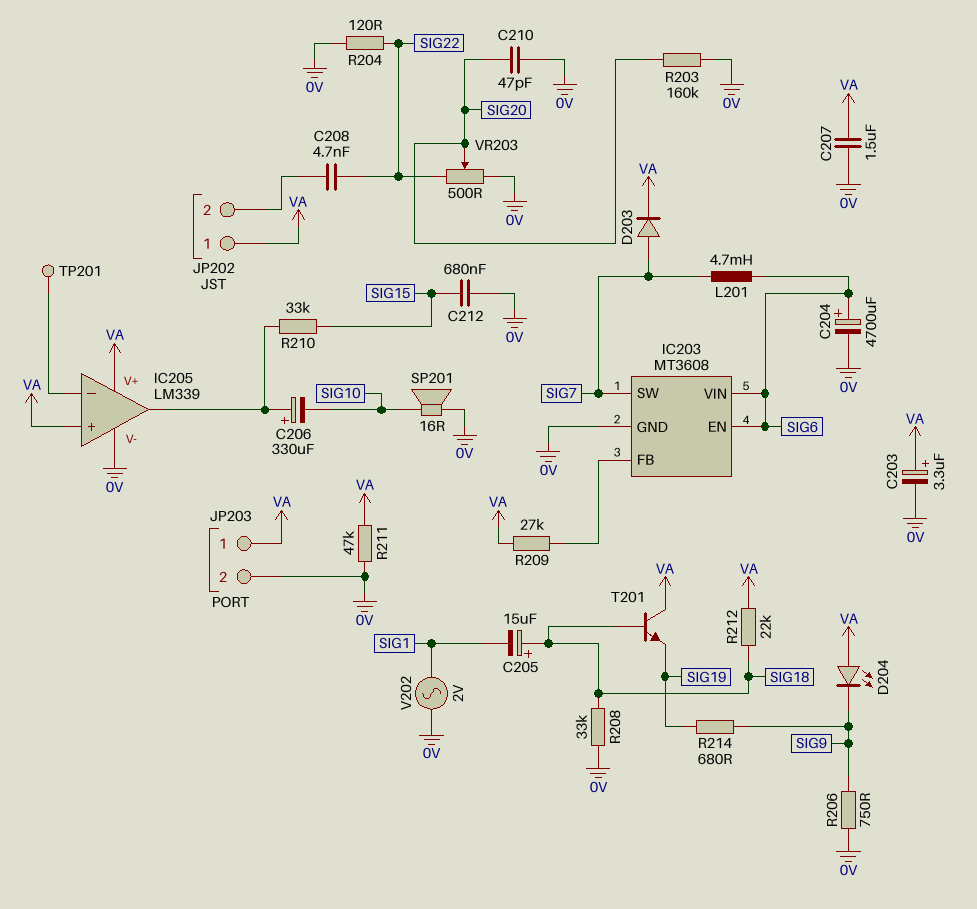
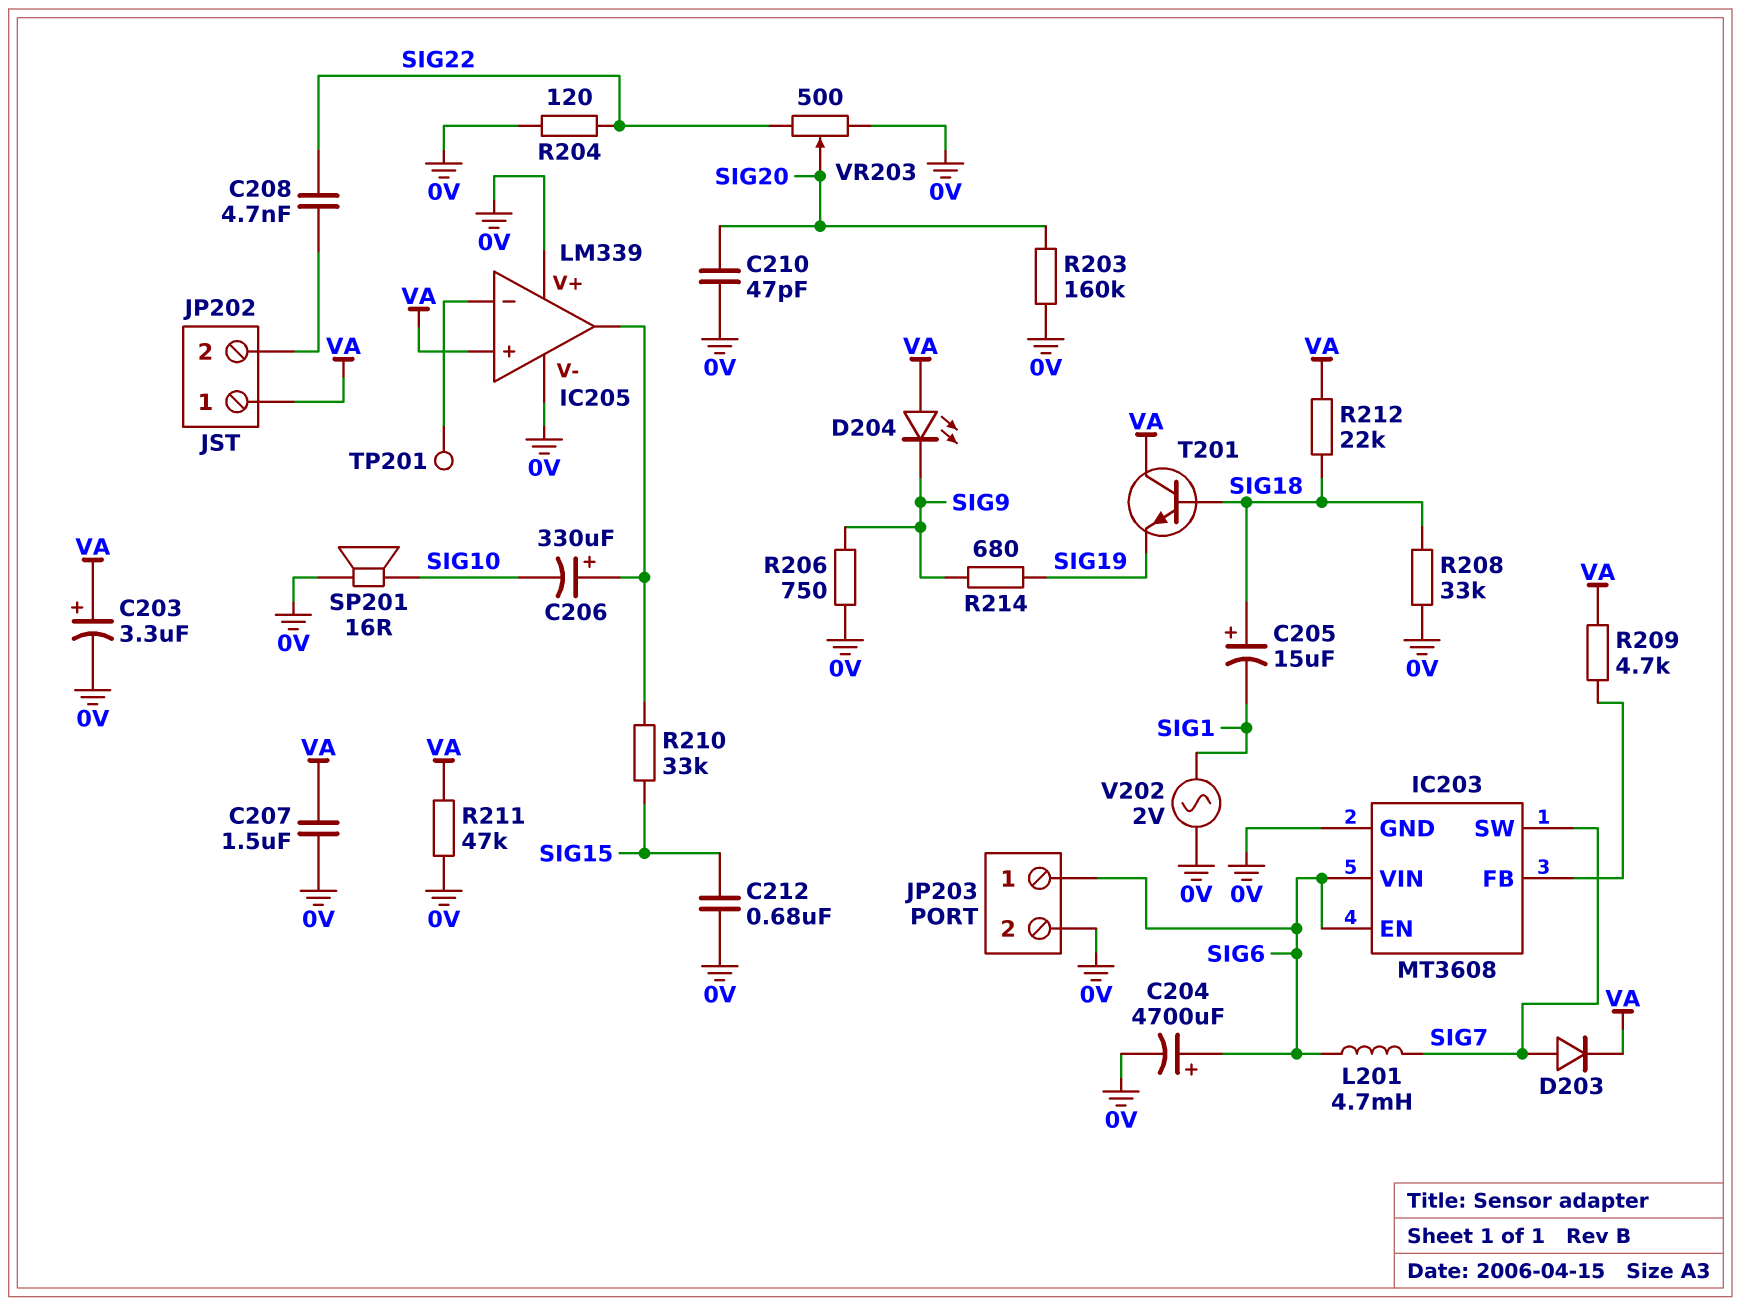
IC205 pin V+: VA -> 0V
JP203 pin 1: VA -> SIG6
R209: 27k (IC203/FB, VA) -> 4.7k (IC203/FB, VA)

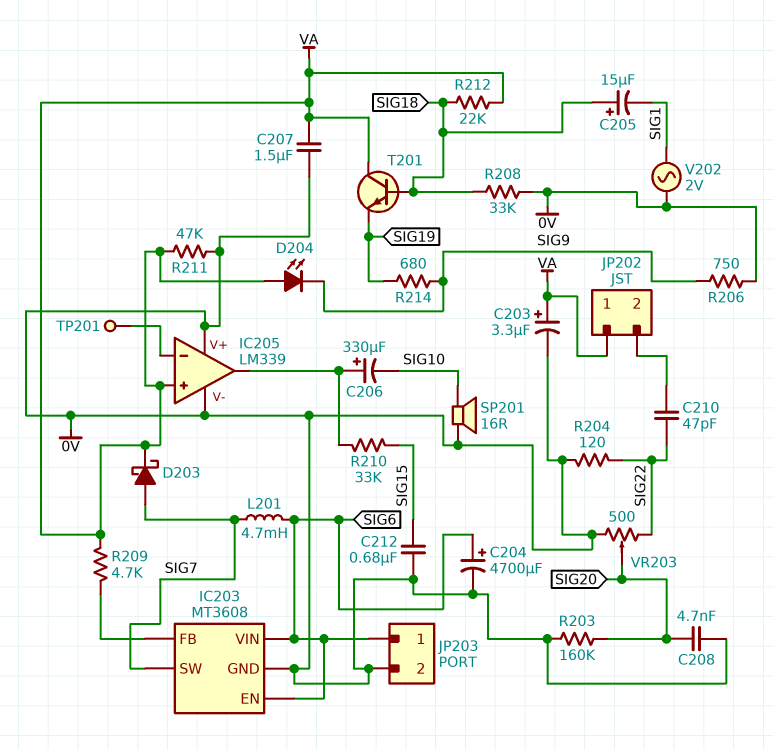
C208: 4.7nF (JP202/2, SIG22) -> 4.7nF (0V, SIG20)
C210: 47pF (0V, SIG20) -> 47pF (JP202/2, SIG22)
D203: diode (A SIG7, K VA) -> schottky (A SIG7, K VA)

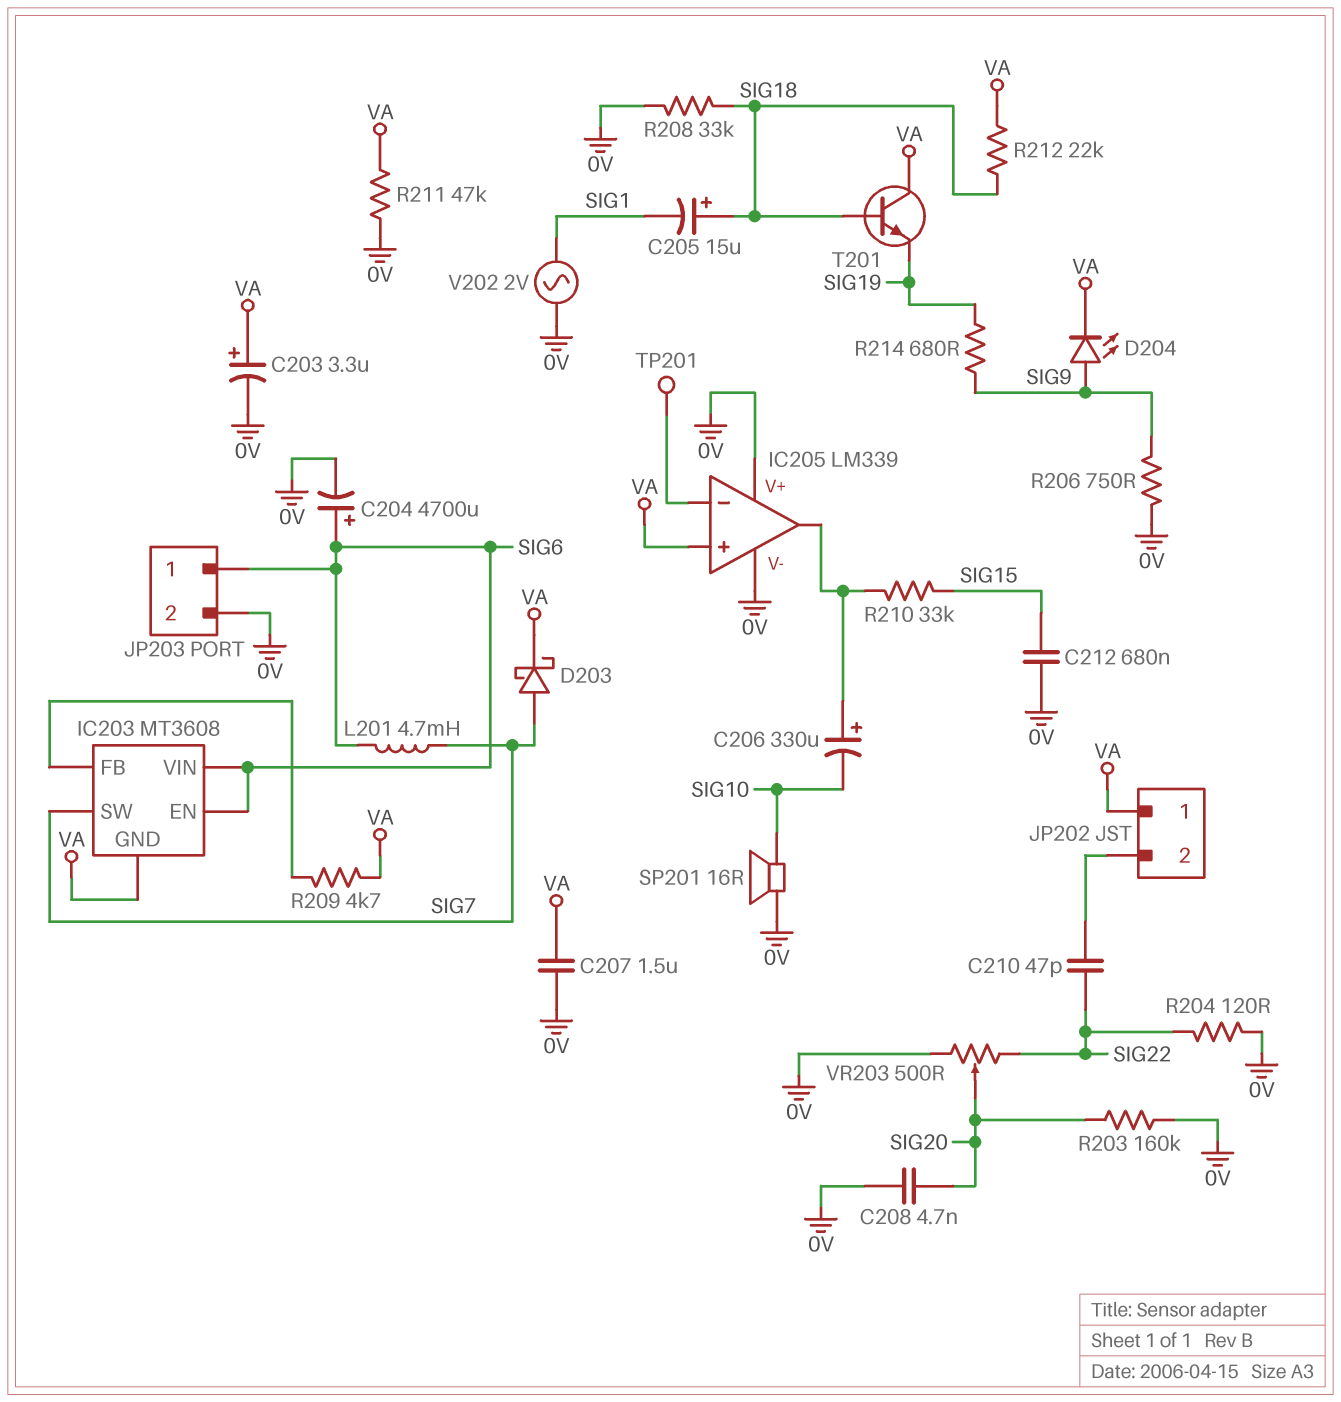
D204: LED (A VA, K SIG9) -> LED (A SIG9, K VA)
IC203 pin GND: 0V -> VA

